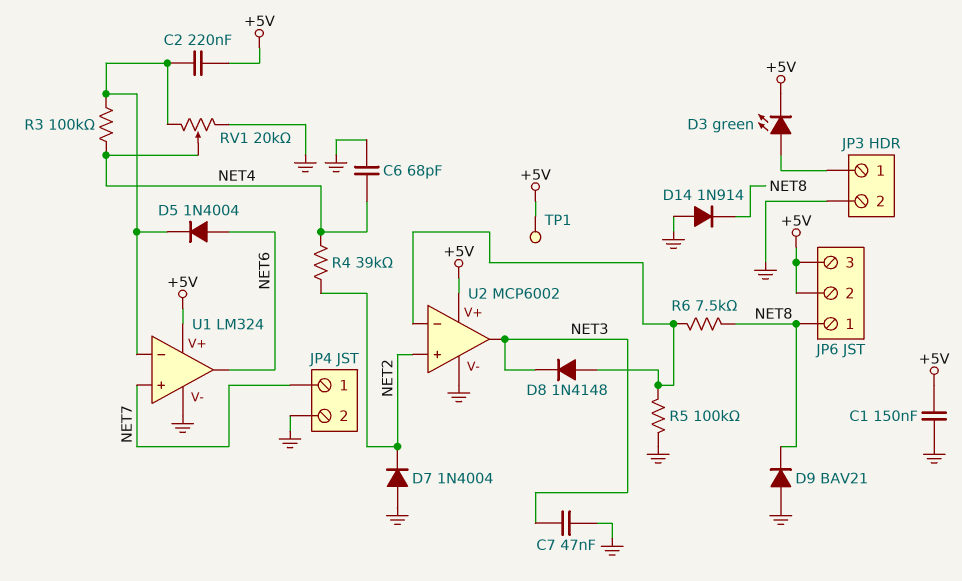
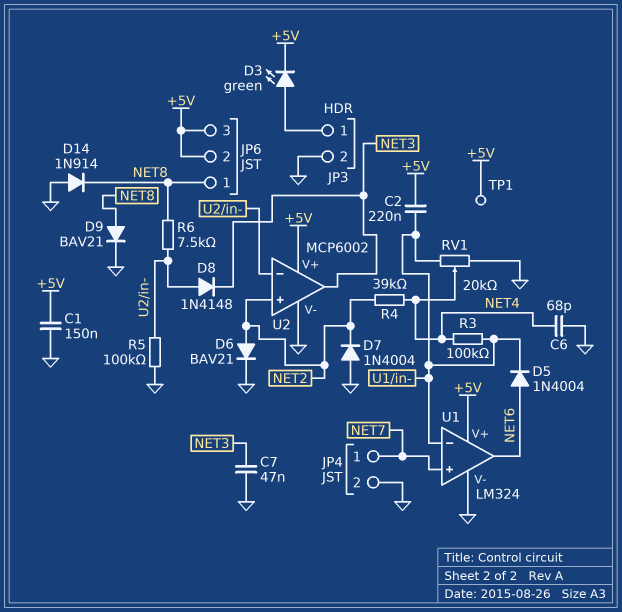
D6: none -> diode BAV21 (A NET2, K GND)
D9: diode BAV21 (A GND, K NET8) -> diode BAV21 (A NET8, K GND)

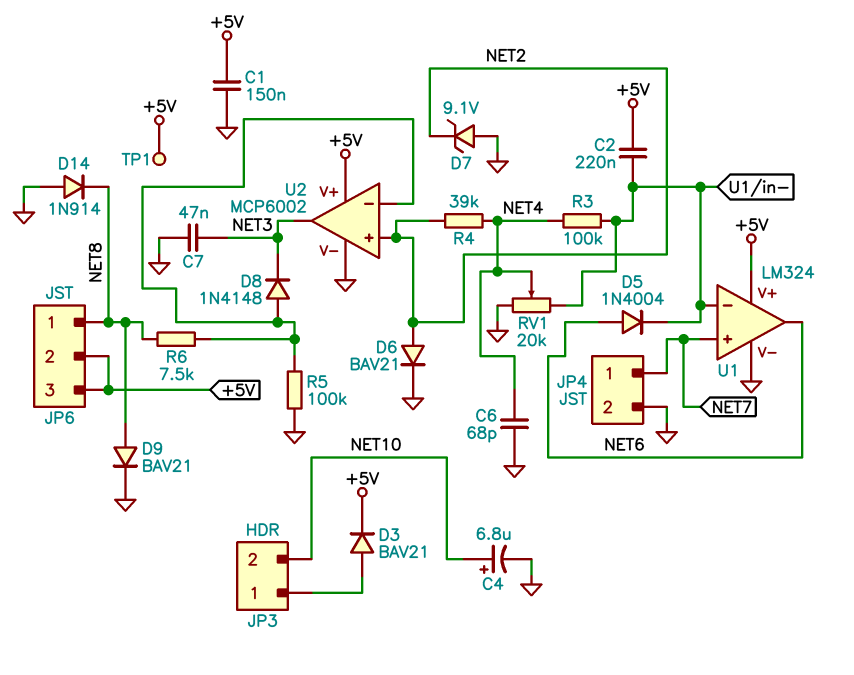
C4: none -> 6.8uF (plus NET10, minus GND)
D3: LED green (A JP3/1, K +5V) -> diode BAV21 (A JP3/1, K +5V)
D7: diode 1N4004 (A GND, K NET2) -> zener 9.1V (A GND, K NET2)
JP3 pin 2: GND -> NET10

